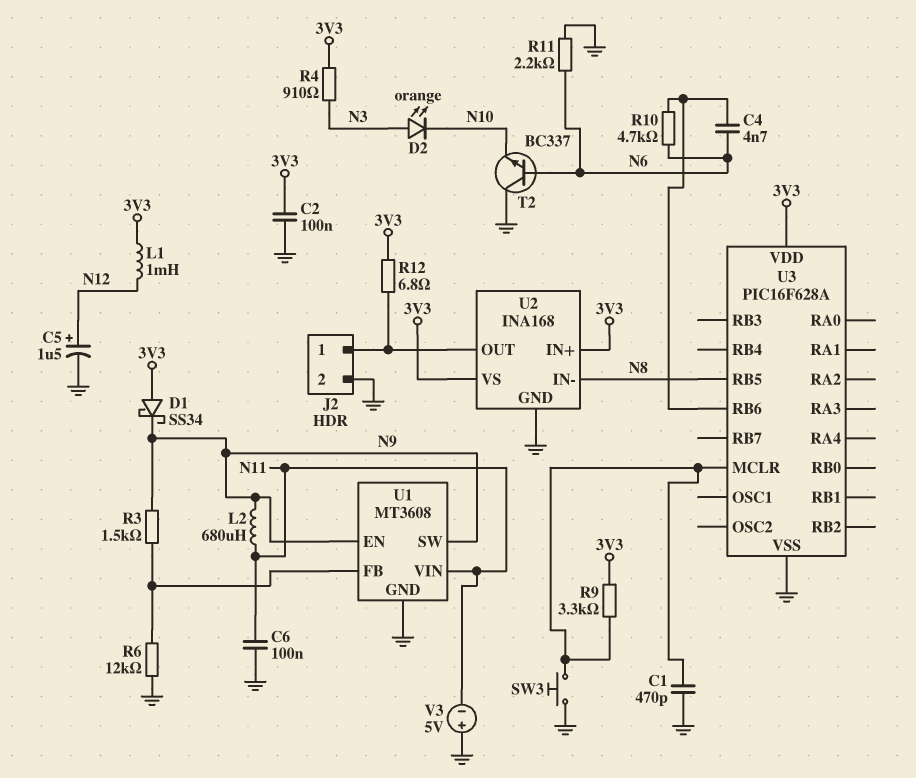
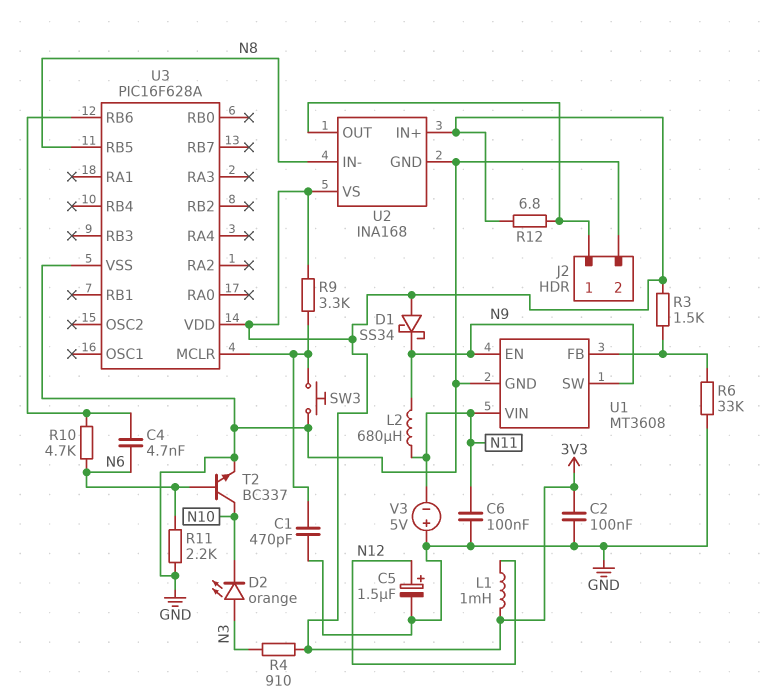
R3: 1.5k (N9, U1/FB) -> 1.5k (3V3, U1/FB)
R6: 12k (GND, U1/FB) -> 33k (GND, U1/FB)
T2: NPN BC337 (B N6, C GND, E N10) -> NPN BC337 (B N6, C N10, E GND)

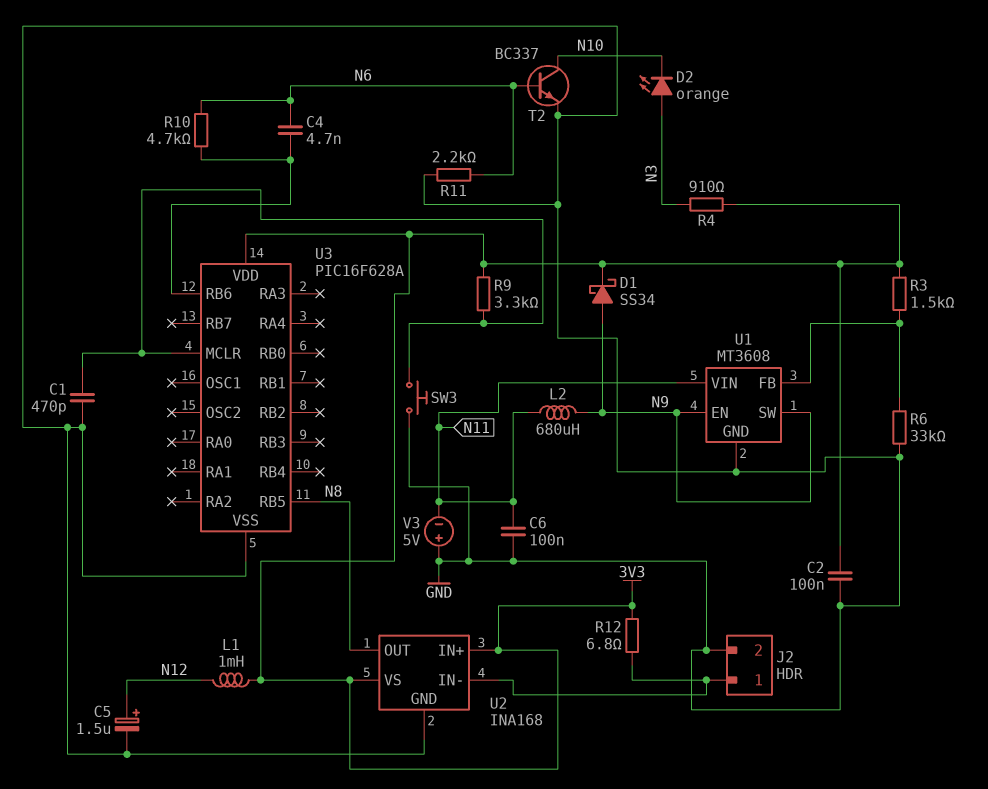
D1: schottky SS34 (A 3V3, K N9) -> schottky SS34 (A N9, K 3V3)
U2 pin IN-: N8 -> J2/1
U2 pin OUT: J2/1 -> N8

